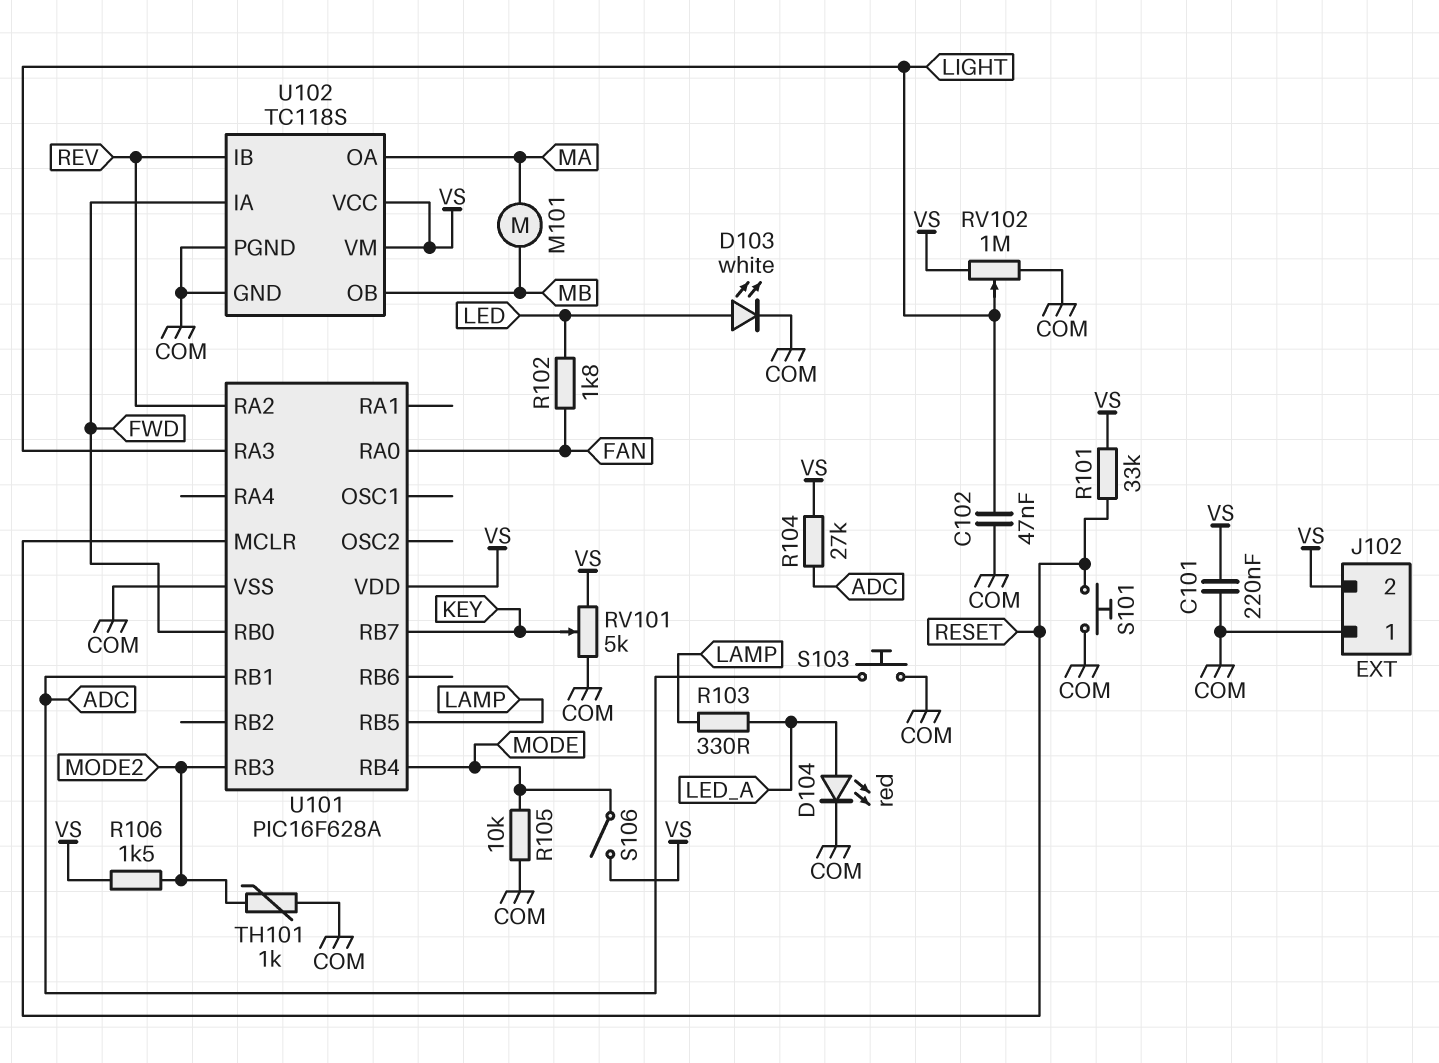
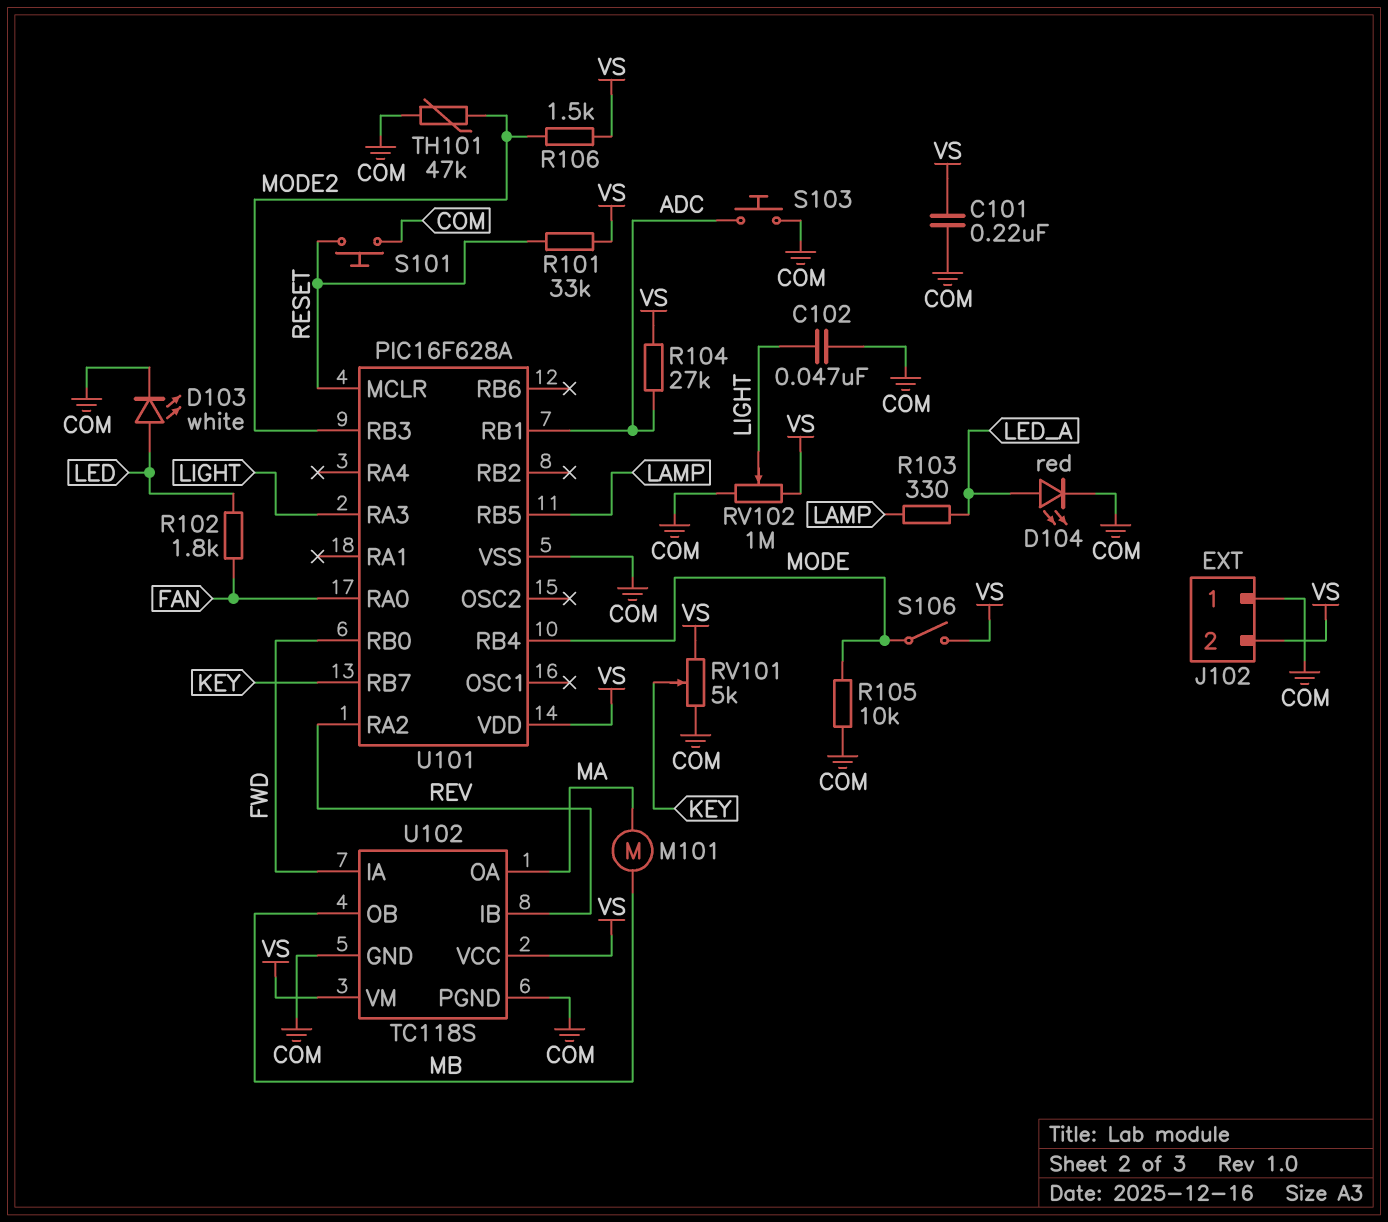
TH101: 1k (COM, MODE2) -> 47k (COM, MODE2)

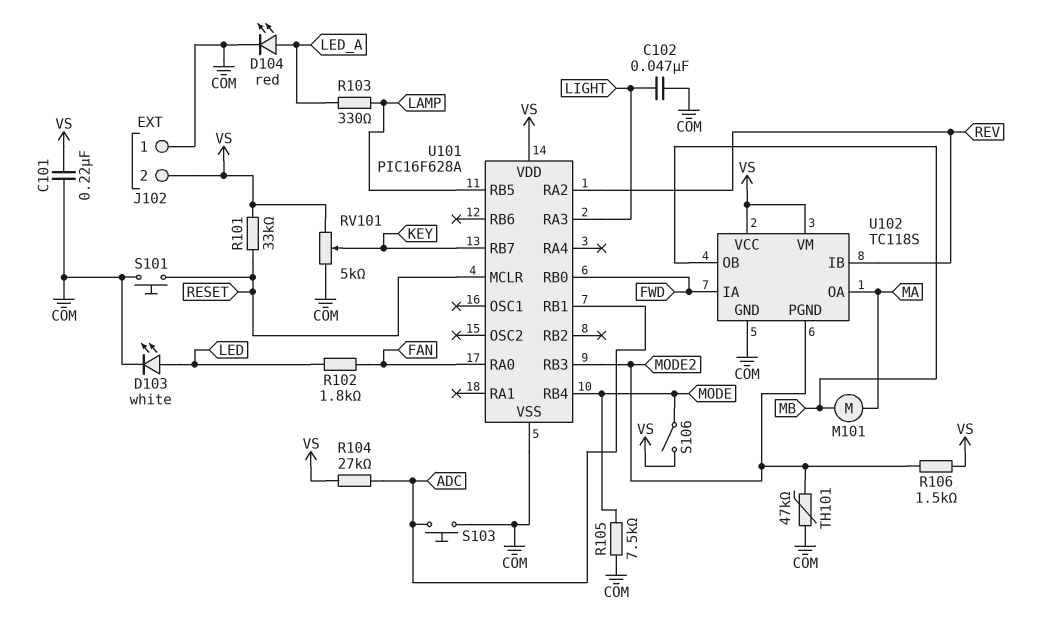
R105: 10k (COM, MODE) -> 7.5k (COM, MODE)
RV102: 1M (COM, VS, wiper LIGHT) -> none
U102 pin PGND: COM -> MODE2

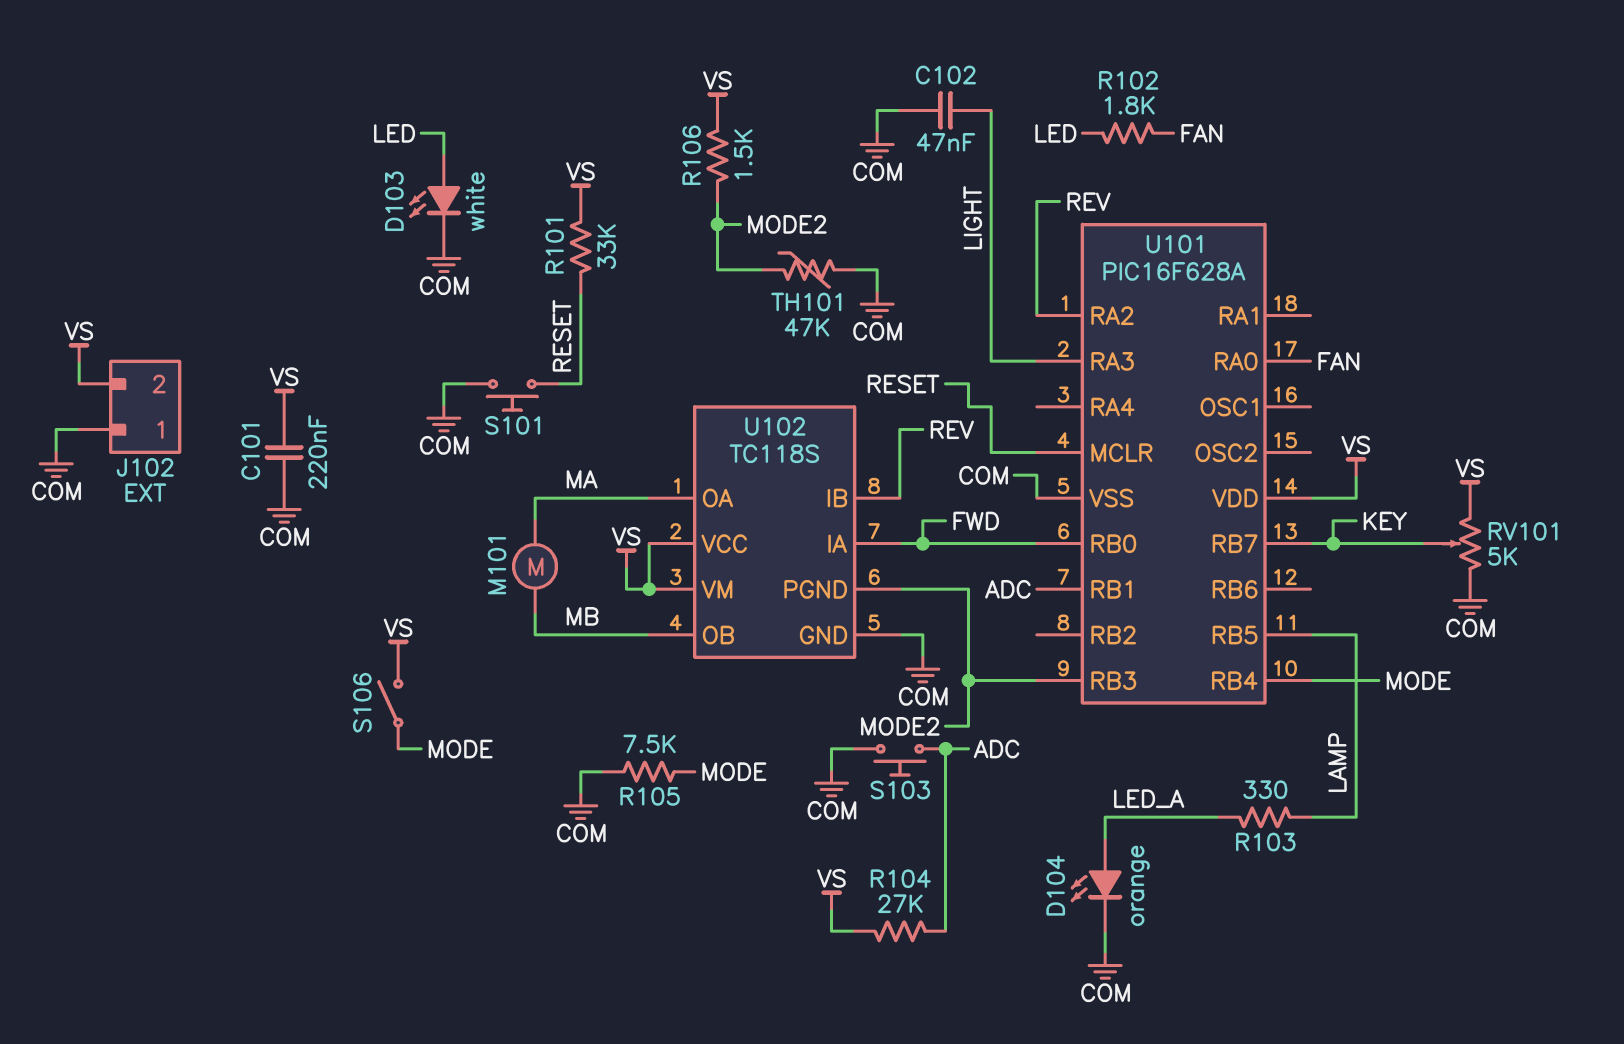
D104: LED red (A LED_A, K COM) -> LED orange (A LED_A, K COM)

